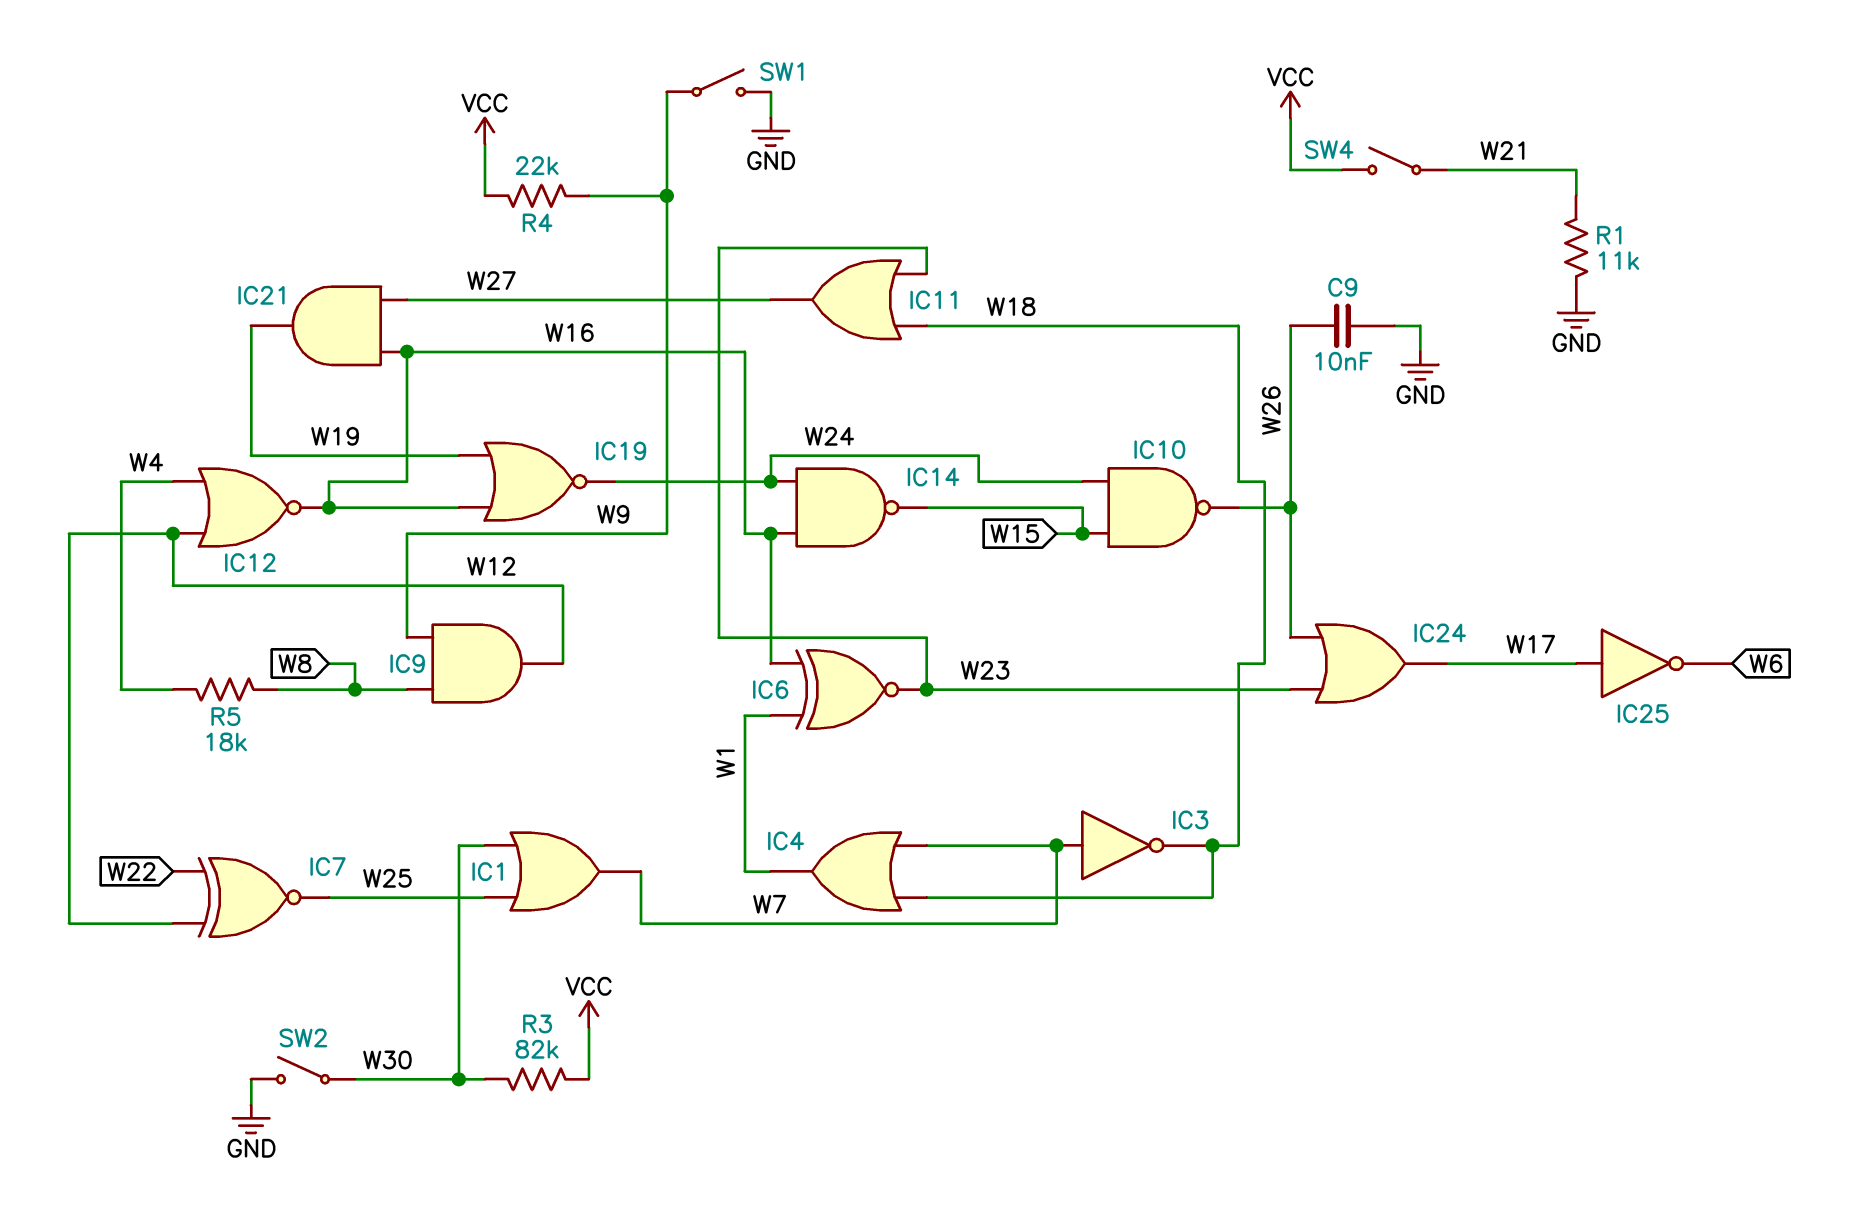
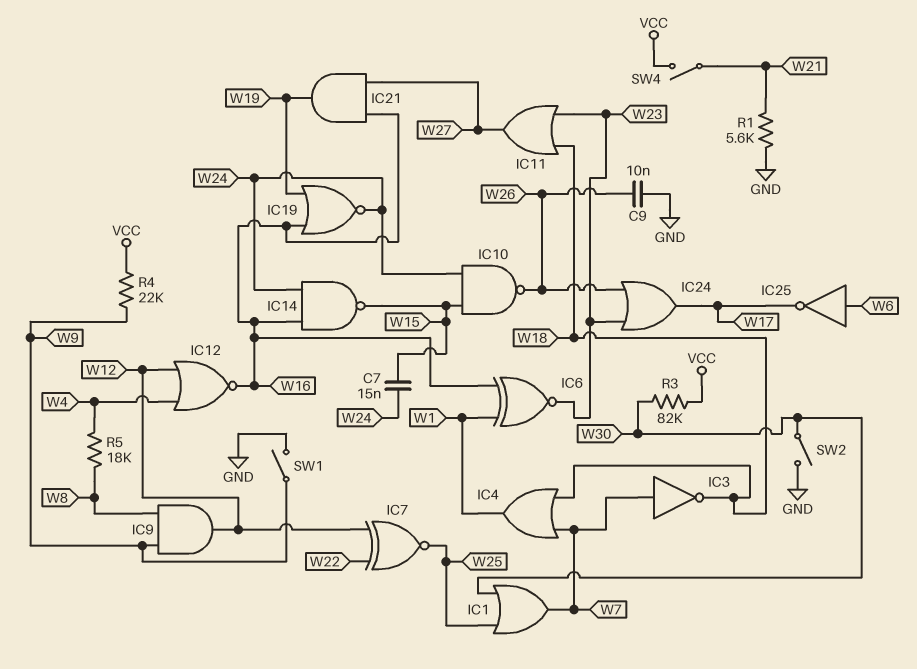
C7: none -> 15nF (W15, W24)
IC25: NOT (in W17, out W6) -> NOT (in W6, out W17)
R1: 11k (GND, W21) -> 5.6k (GND, W21)

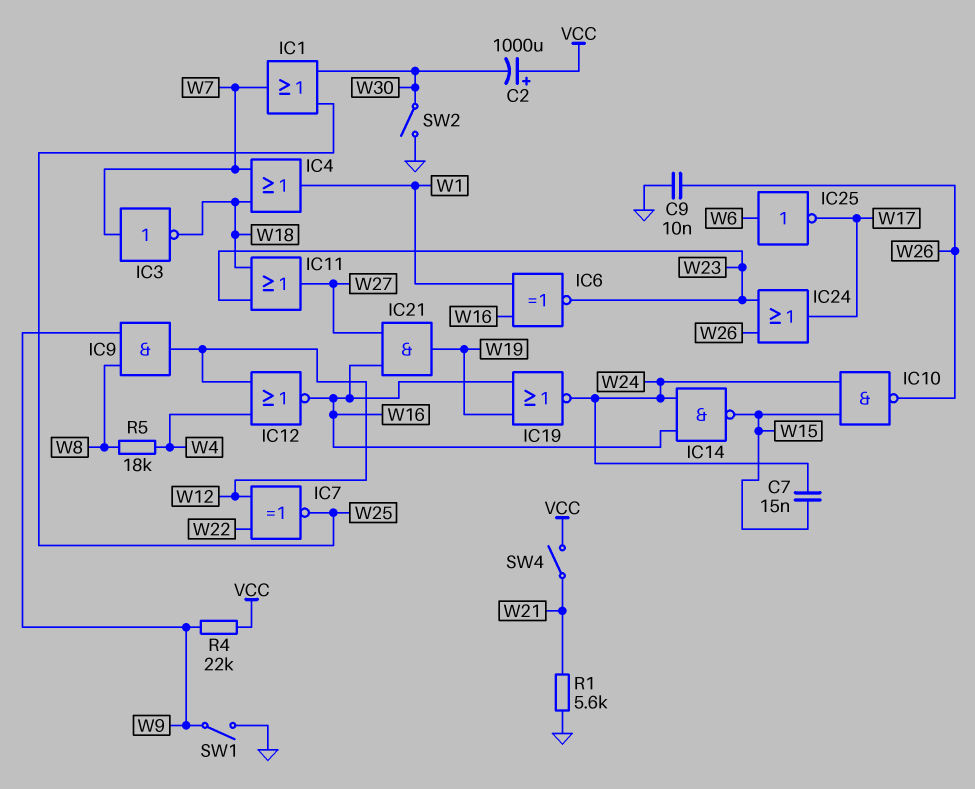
C2: none -> 1000uF (plus VCC, minus W30)
R3: 82k (VCC, W30) -> none

